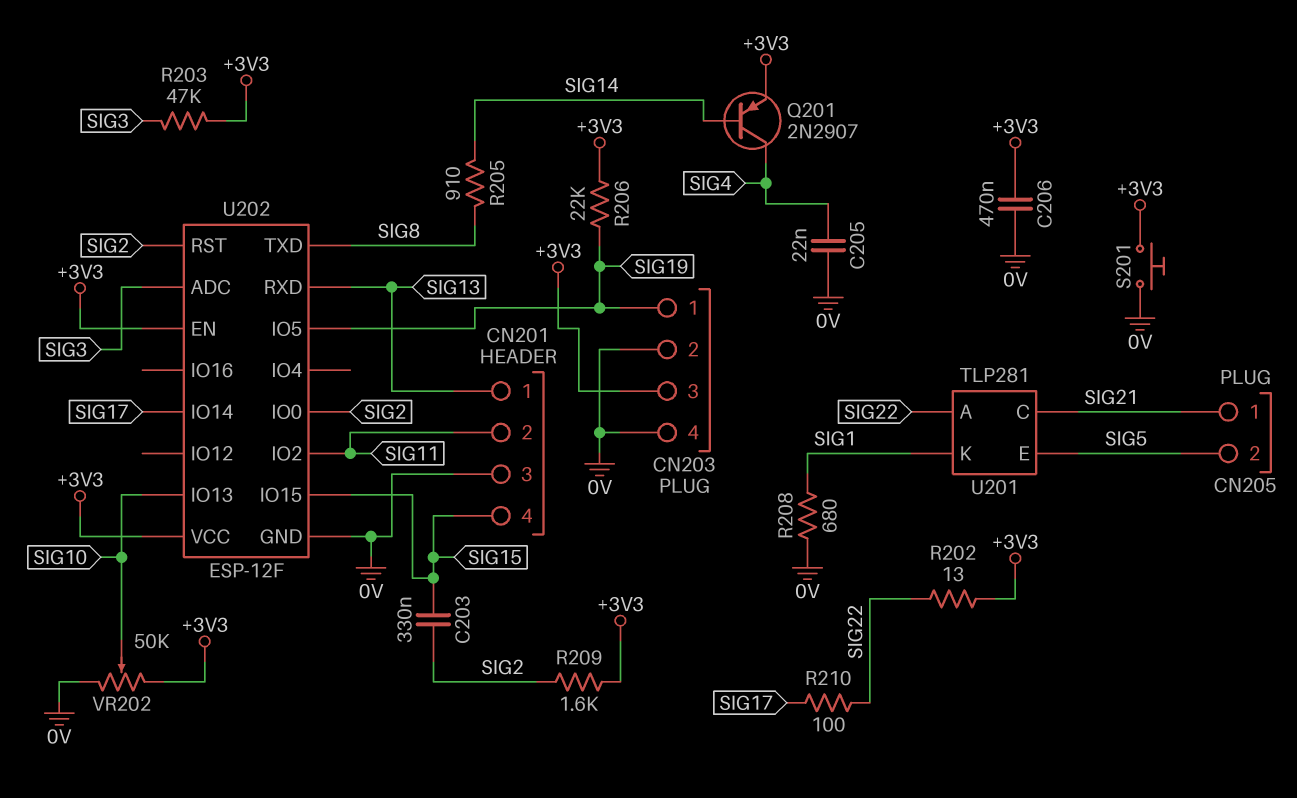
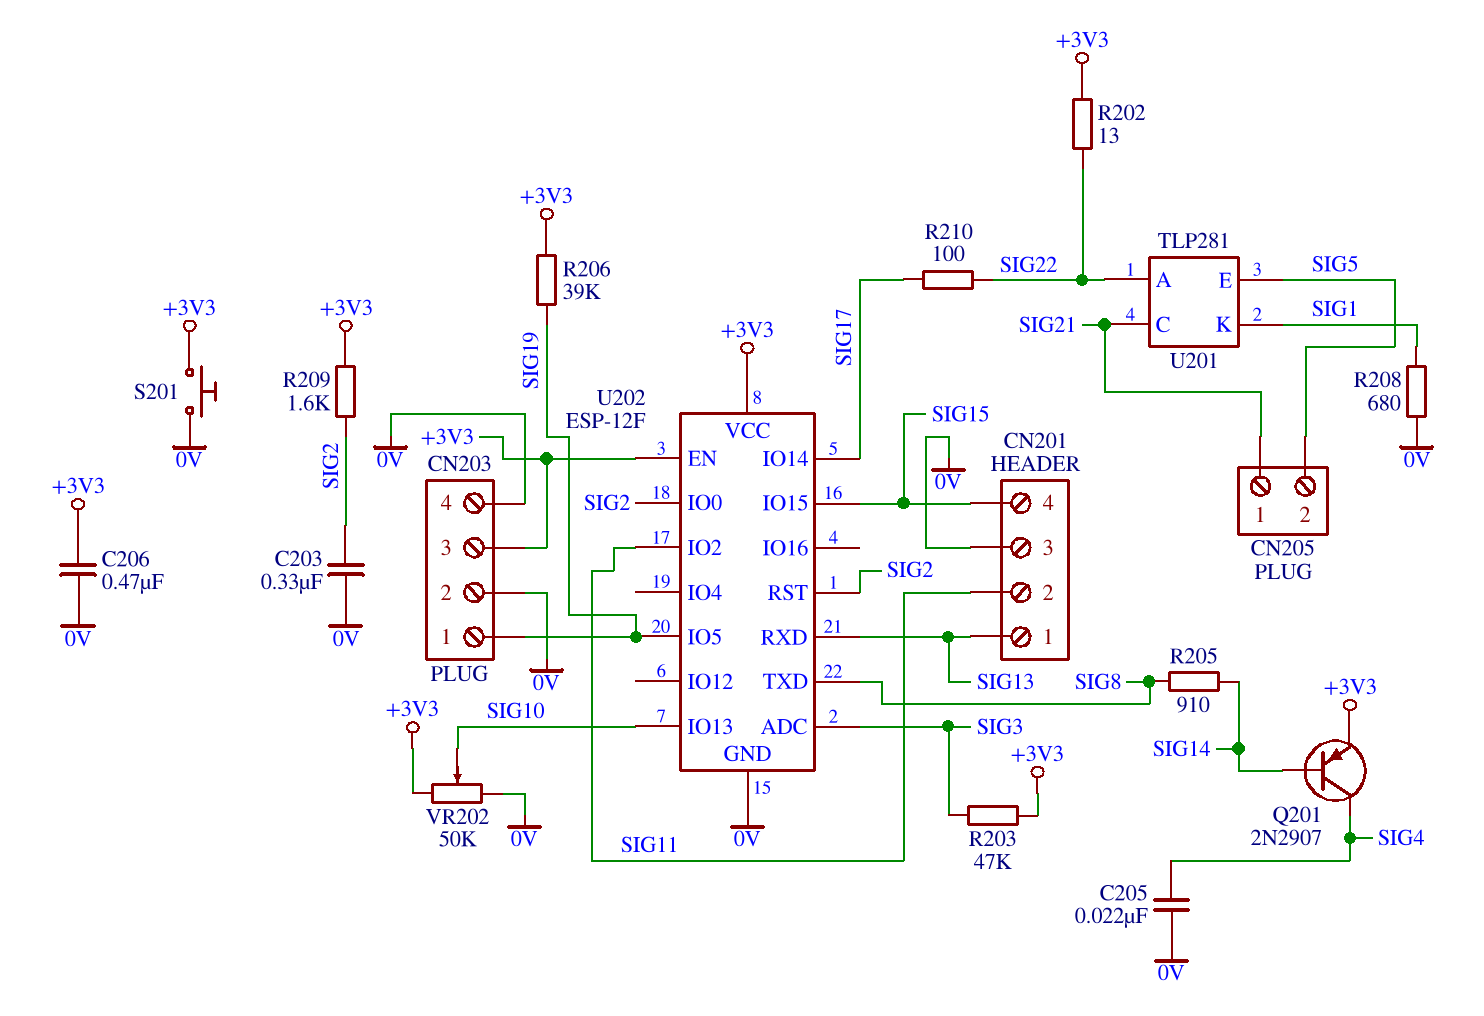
C203: 330nF (SIG2, SIG15) -> 330nF (0V, SIG2)
R206: 22k (+3V3, SIG19) -> 39k (+3V3, SIG19)

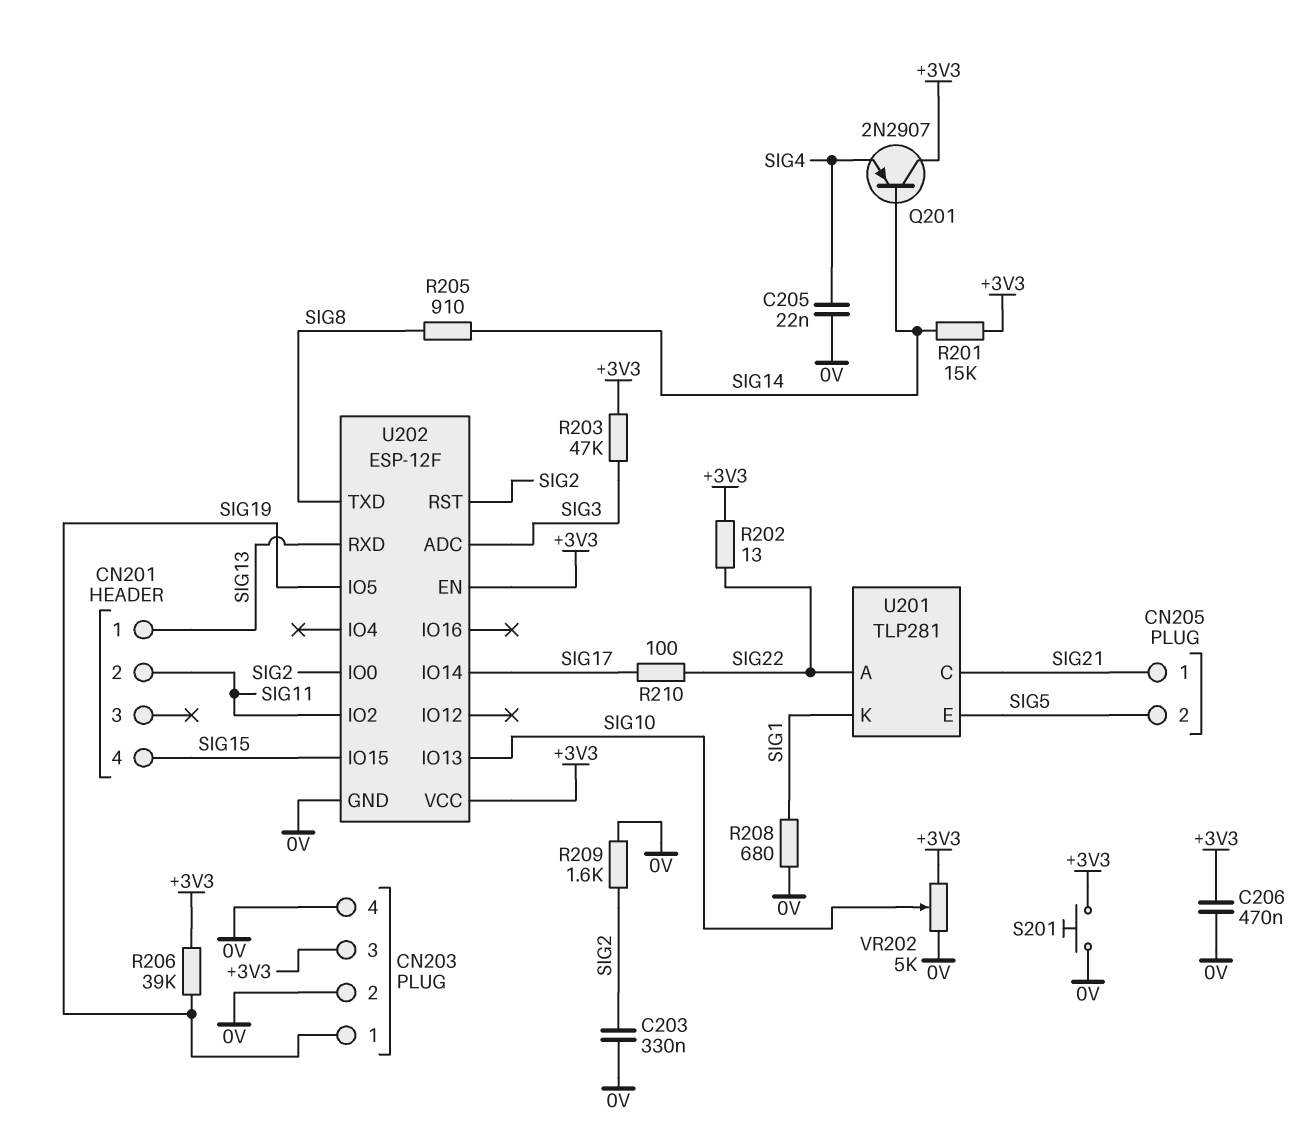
CN201 pin 3: 0V -> none
Q201: PNP 2N2907 (B SIG14, C SIG4, E +3V3) -> PNP 2N2907 (B SIG14, C +3V3, E SIG4)
R201: none -> 15k (+3V3, SIG14)
R209: 1.6k (+3V3, SIG2) -> 1.6k (0V, SIG2)
VR202: 50k (+3V3, 0V, wiper SIG10) -> 5k (+3V3, 0V, wiper SIG10)

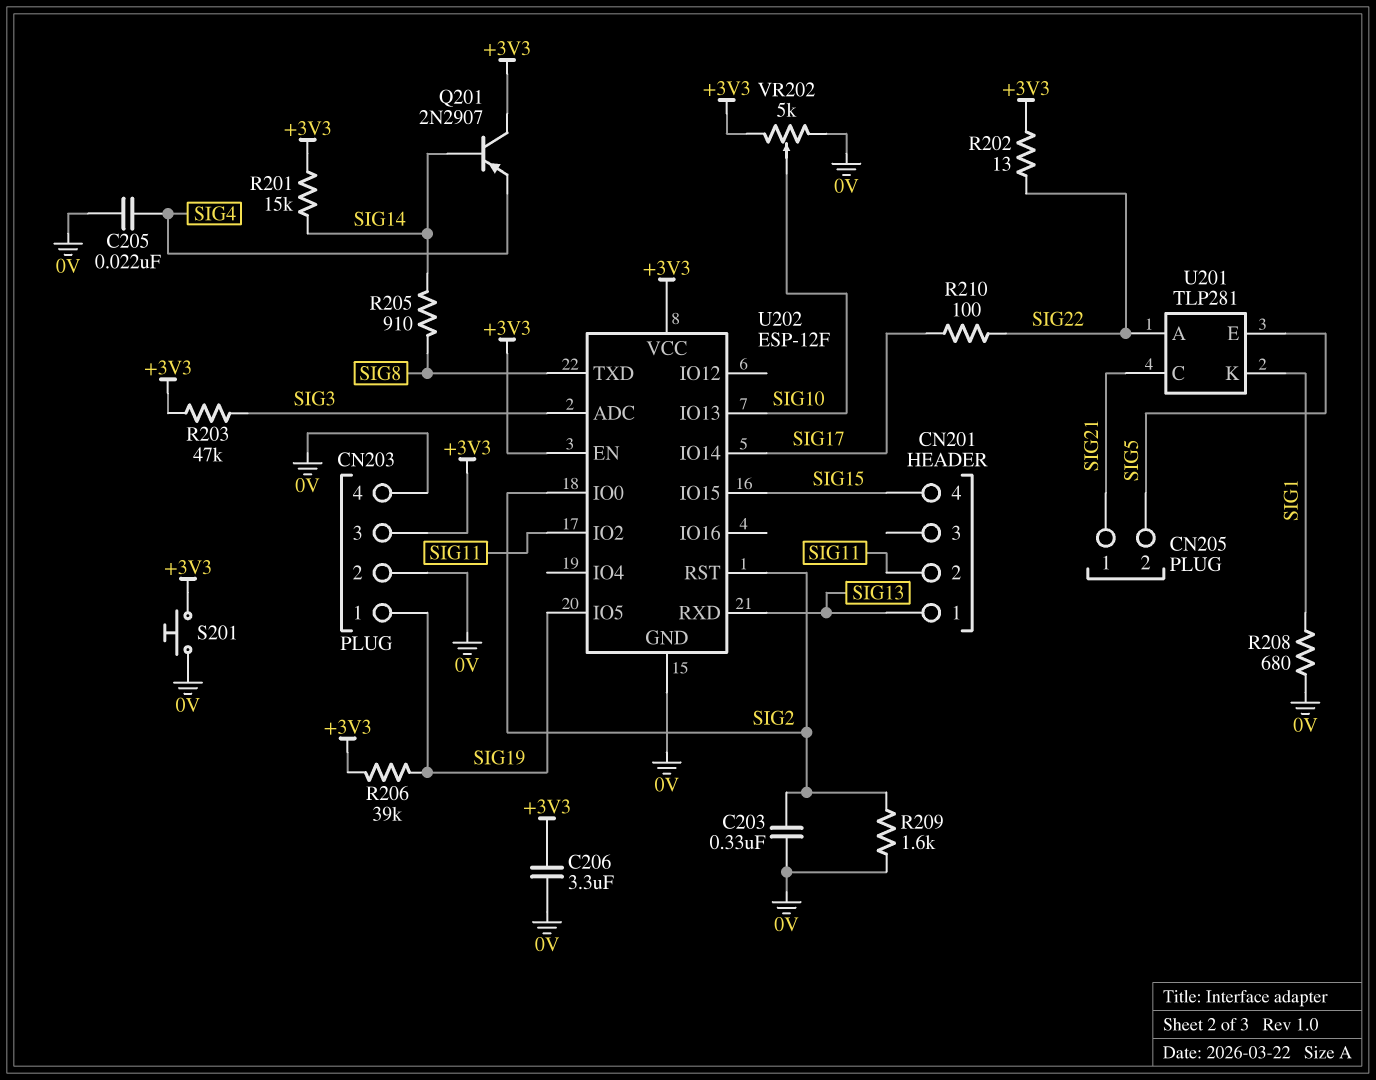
C206: 470nF (+3V3, 0V) -> 3.3uF (+3V3, 0V)

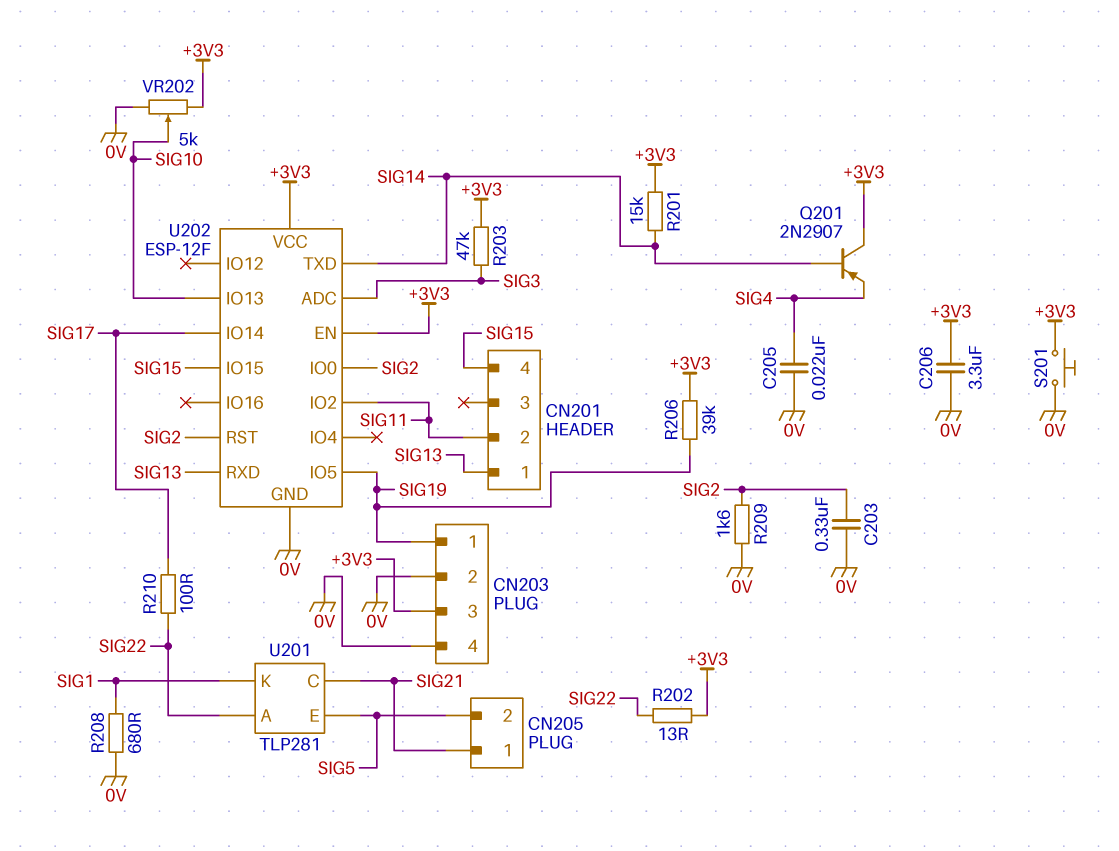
R205: 910 (SIG8, SIG14) -> none
U202 pin TXD: SIG8 -> SIG14

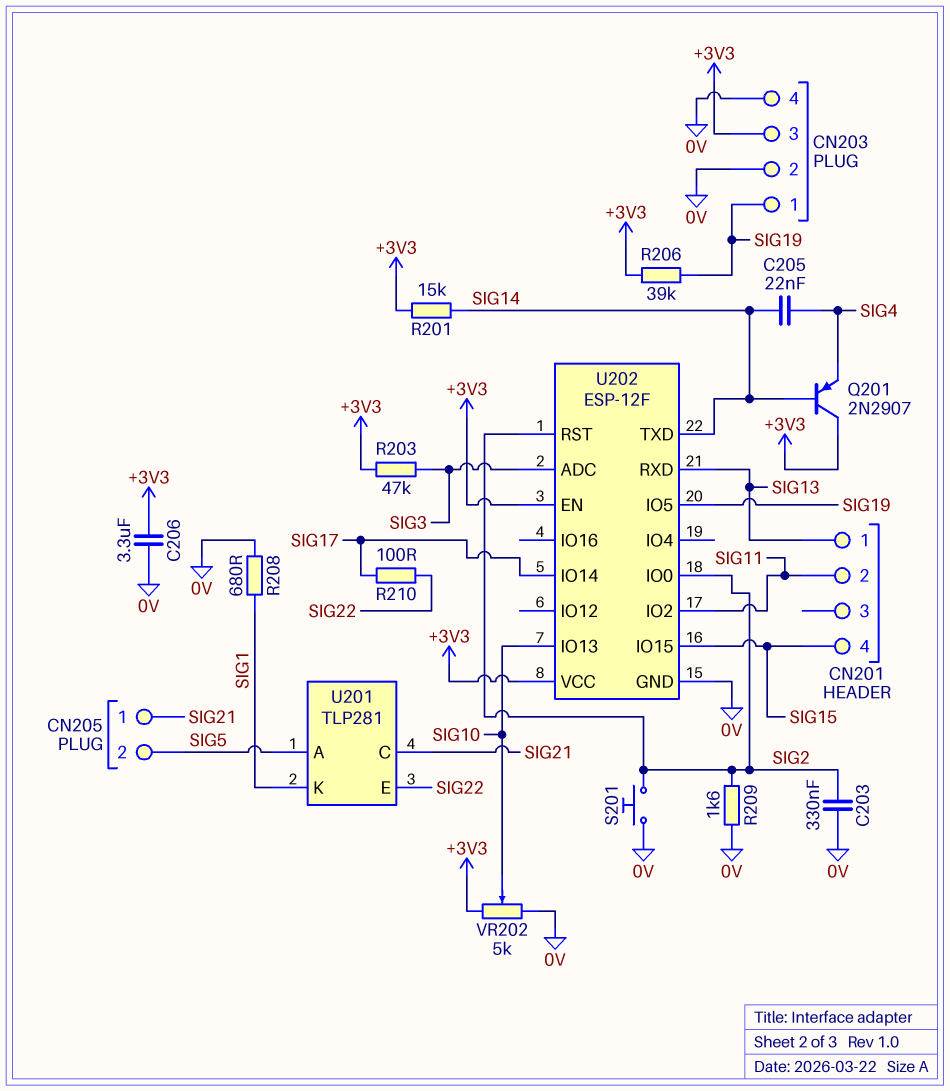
C205: 22nF (0V, SIG4) -> 22nF (SIG4, SIG14)
R202: 13 (+3V3, SIG22) -> none
S201: button (+3V3, 0V) -> button (0V, SIG2)
U201 pin A: SIG22 -> SIG5
U201 pin E: SIG5 -> SIG22

